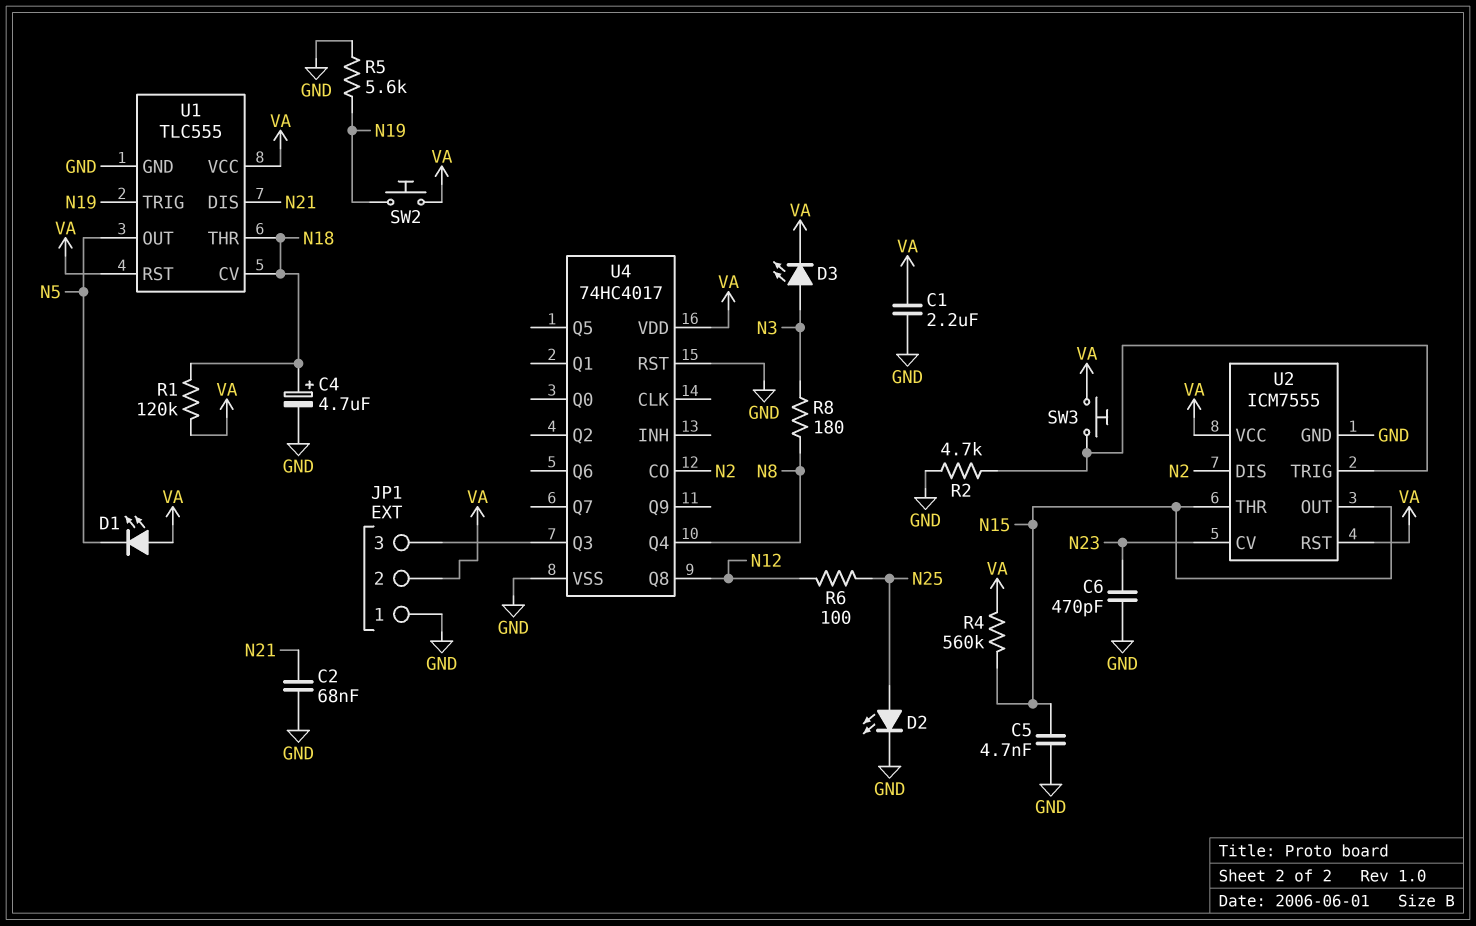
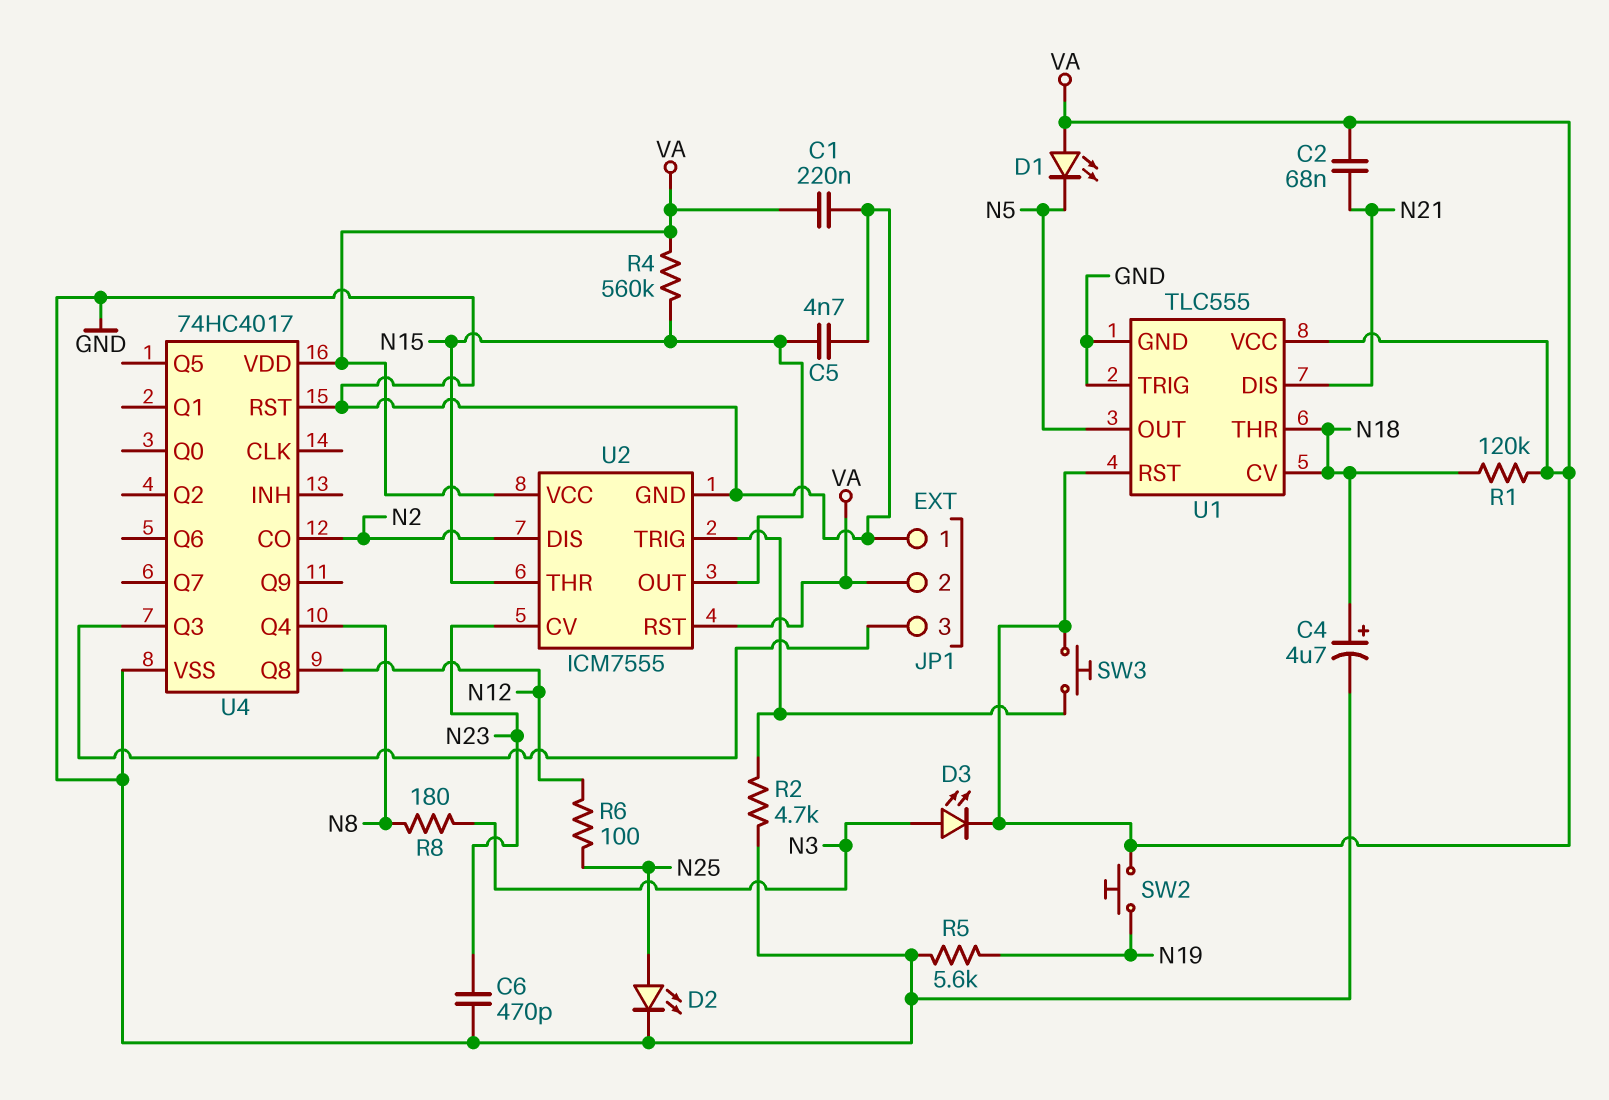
C1: 2.2uF (GND, VA) -> 220nF (GND, VA)
C2: 68nF (GND, N21) -> 68nF (N21, VA)
U1 pin TRIG: N19 -> GND

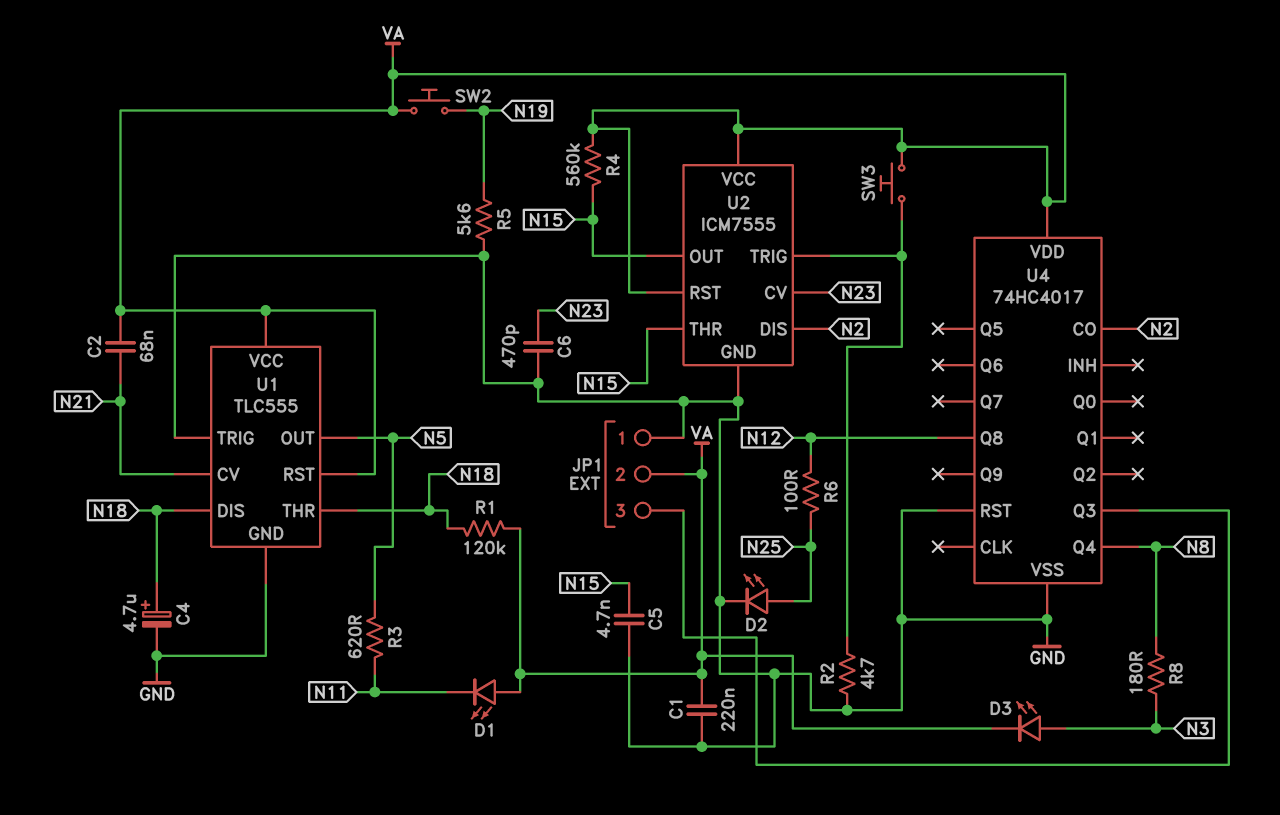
D1: LED (A VA, K N5) -> LED (A VA, K N11)
R3: none -> 620 (N5, N11)
U1 pin CV: N18 -> N21
U1 pin DIS: N21 -> N18

